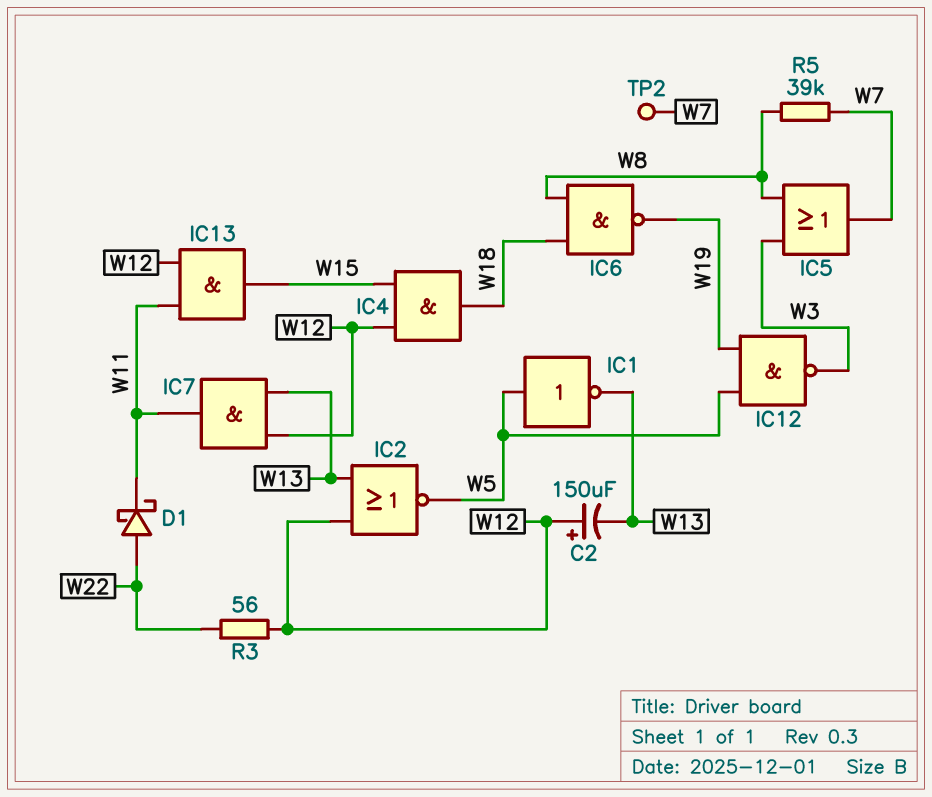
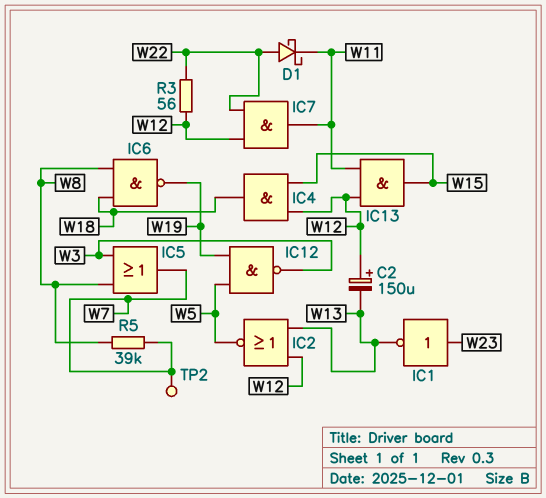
IC1: NOT (in W5, out W13) -> NOT (in W23, out W13)
IC7: AND (in W12, in W13, out W11) -> AND (in W12, in W22, out W11)

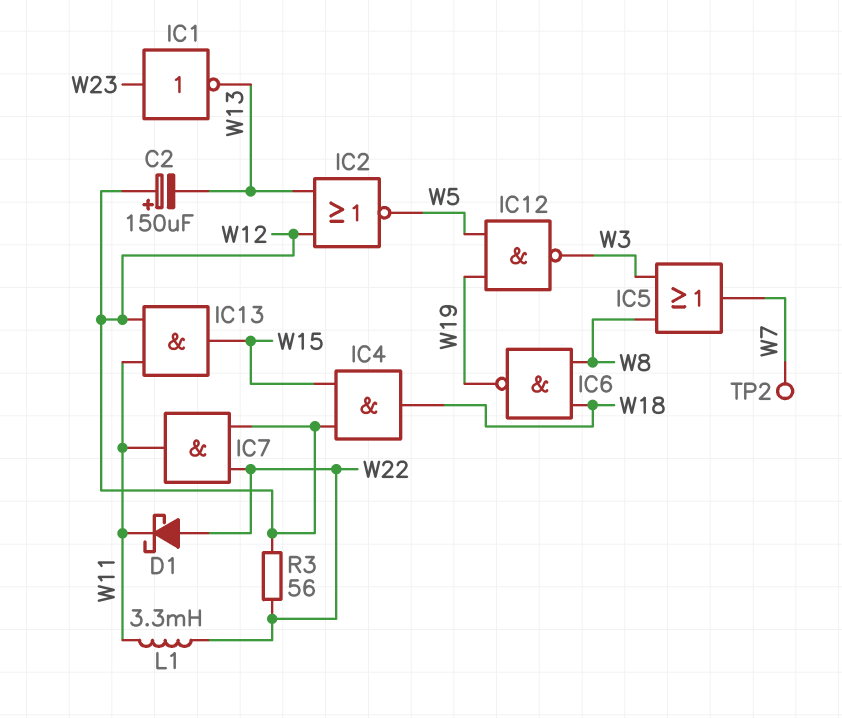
L1: none -> 3.3mH (W11, W22)
R5: 39k (W7, W8) -> none

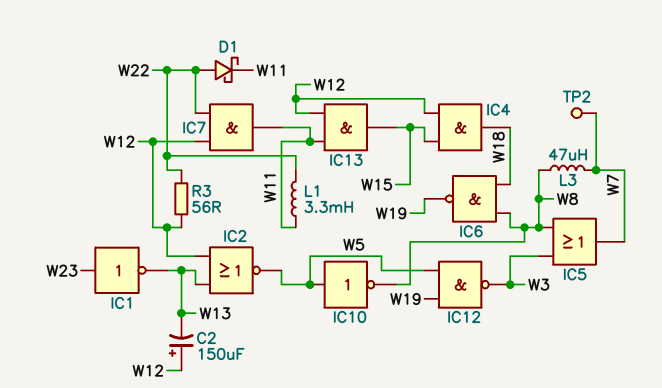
IC10: none -> NOT (in W5, out W8)
L3: none -> 47uH (W7, W8)

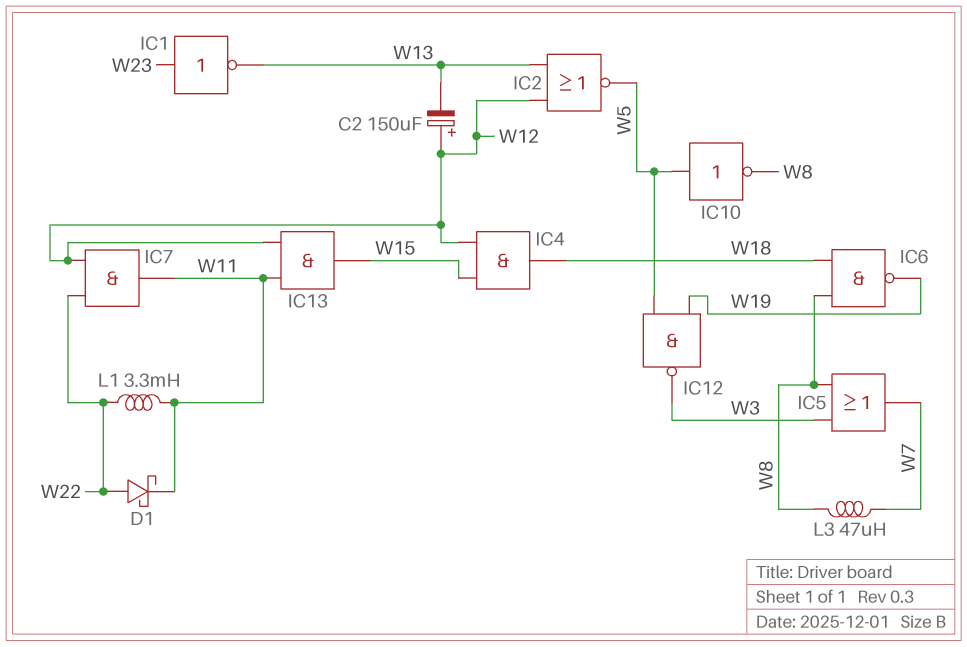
R3: 56 (W12, W22) -> none
TP2: test point (W7) -> none

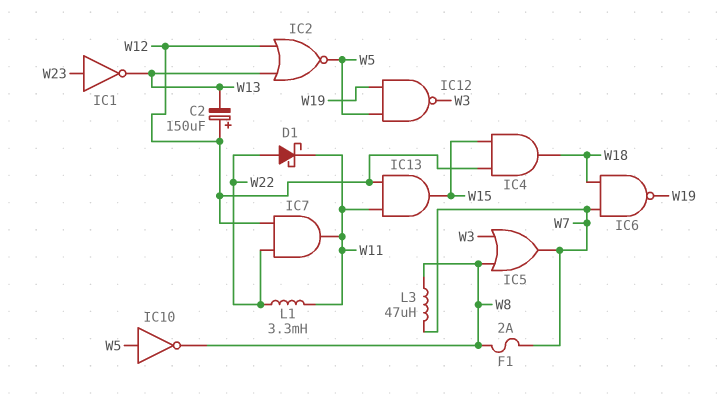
F1: none -> 2A (W7, W8)
IC6: NAND (in W8, in W18, out W19) -> NAND (in W7, in W18, out W19)

